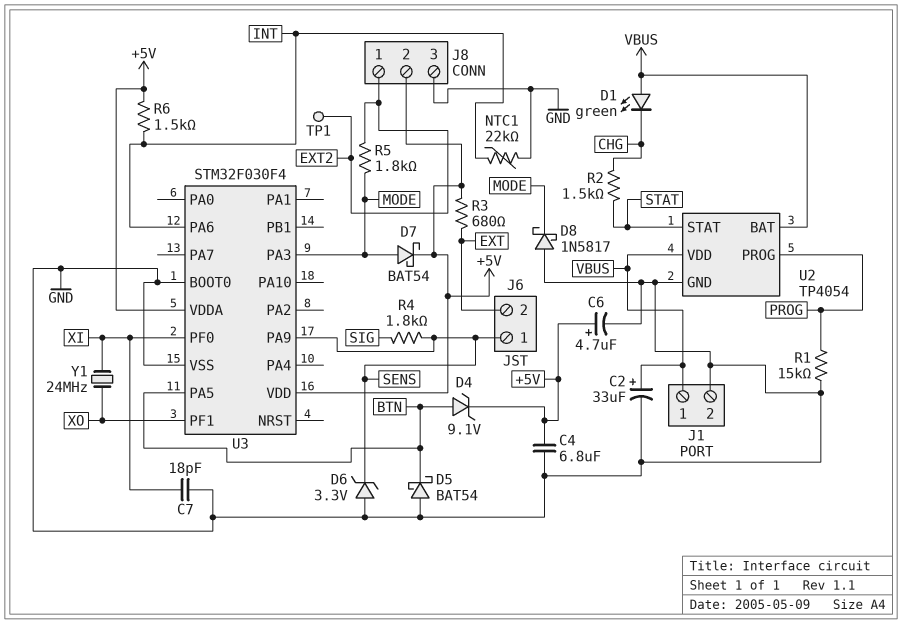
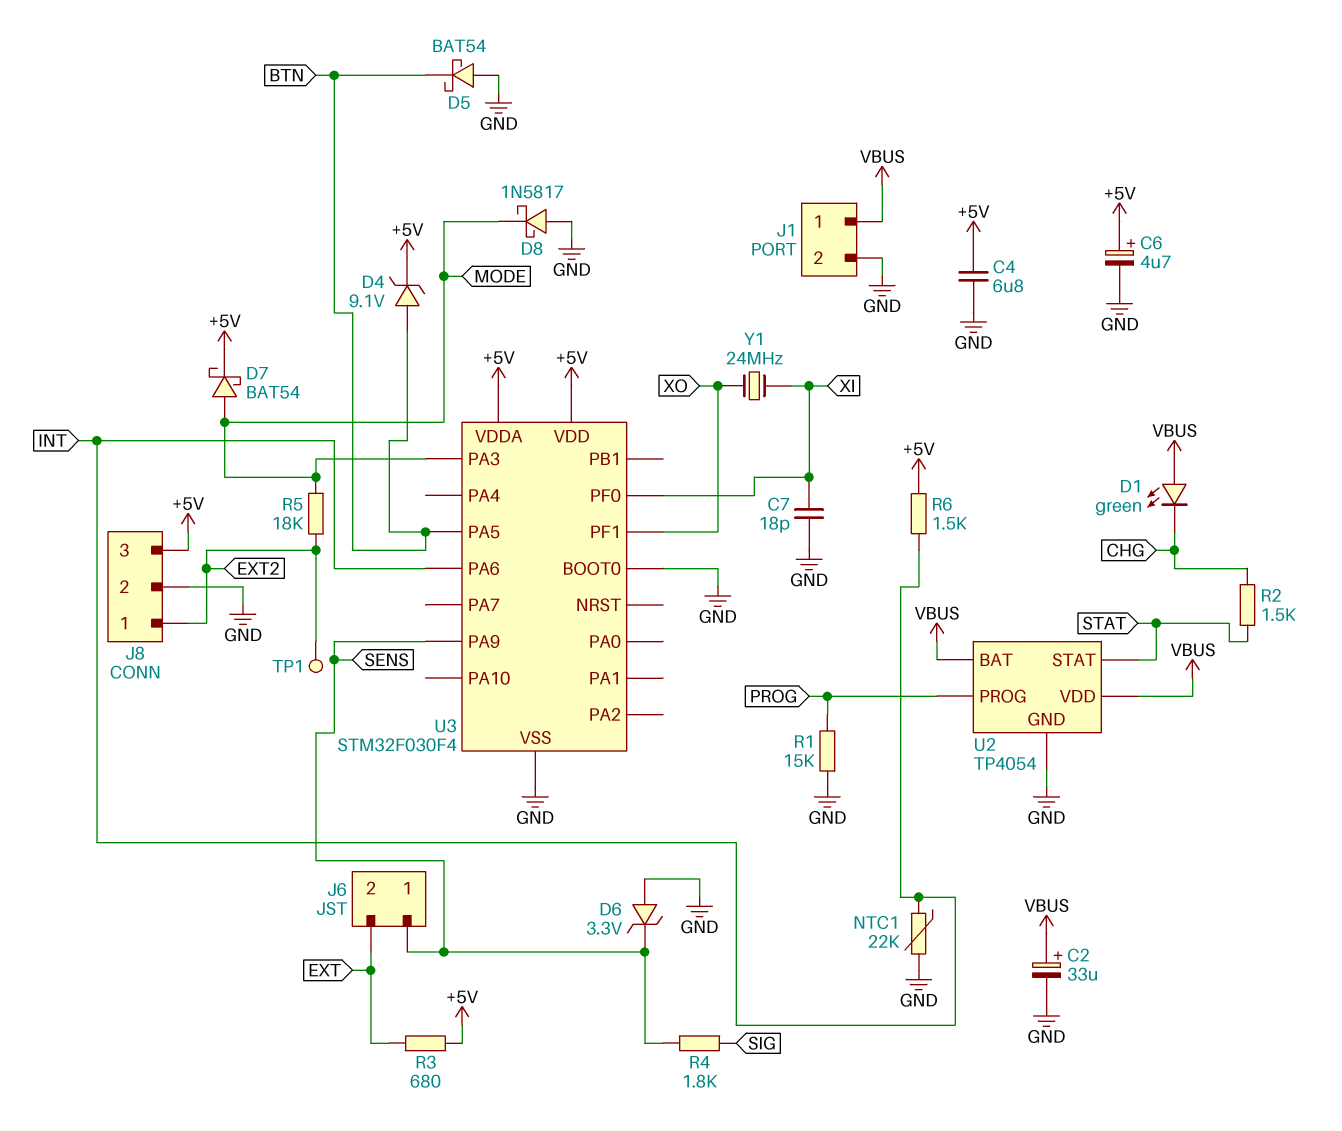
J8 pin 2: +5V -> GND
J8 pin 3: GND -> +5V
R5: 1.8k (EXT2, MODE) -> 18k (EXT2, MODE)

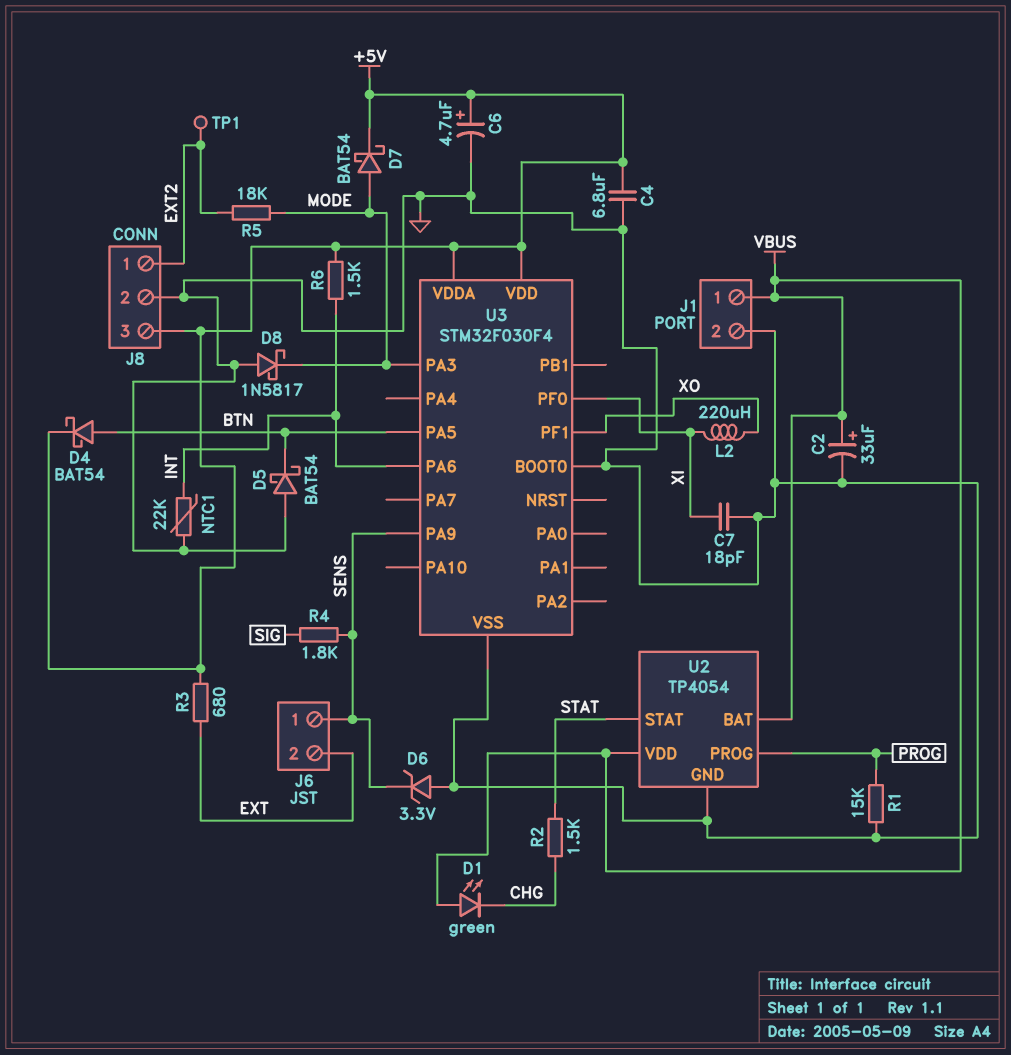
D4: zener 9.1V (A BTN, K +5V) -> schottky BAT54 (A BTN, K +5V)
L2: none -> 220uH (XI, XO)
Y1: 24MHz (XI, XO) -> none

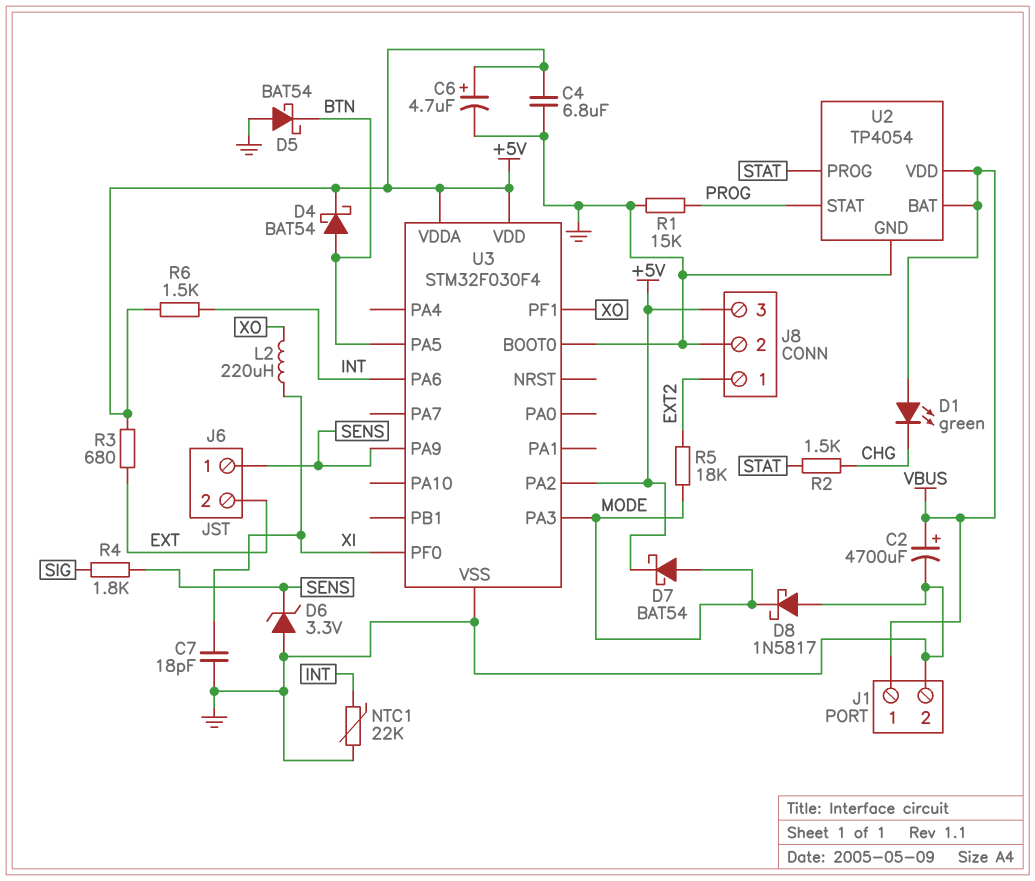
C2: 33uF (plus VBUS, minus GND) -> 4700uF (plus VBUS, minus GND)
TP1: test point (EXT2) -> none
U2 pin PROG: PROG -> STAT
U2 pin STAT: STAT -> PROG
U3 pin PA2: none -> +5V

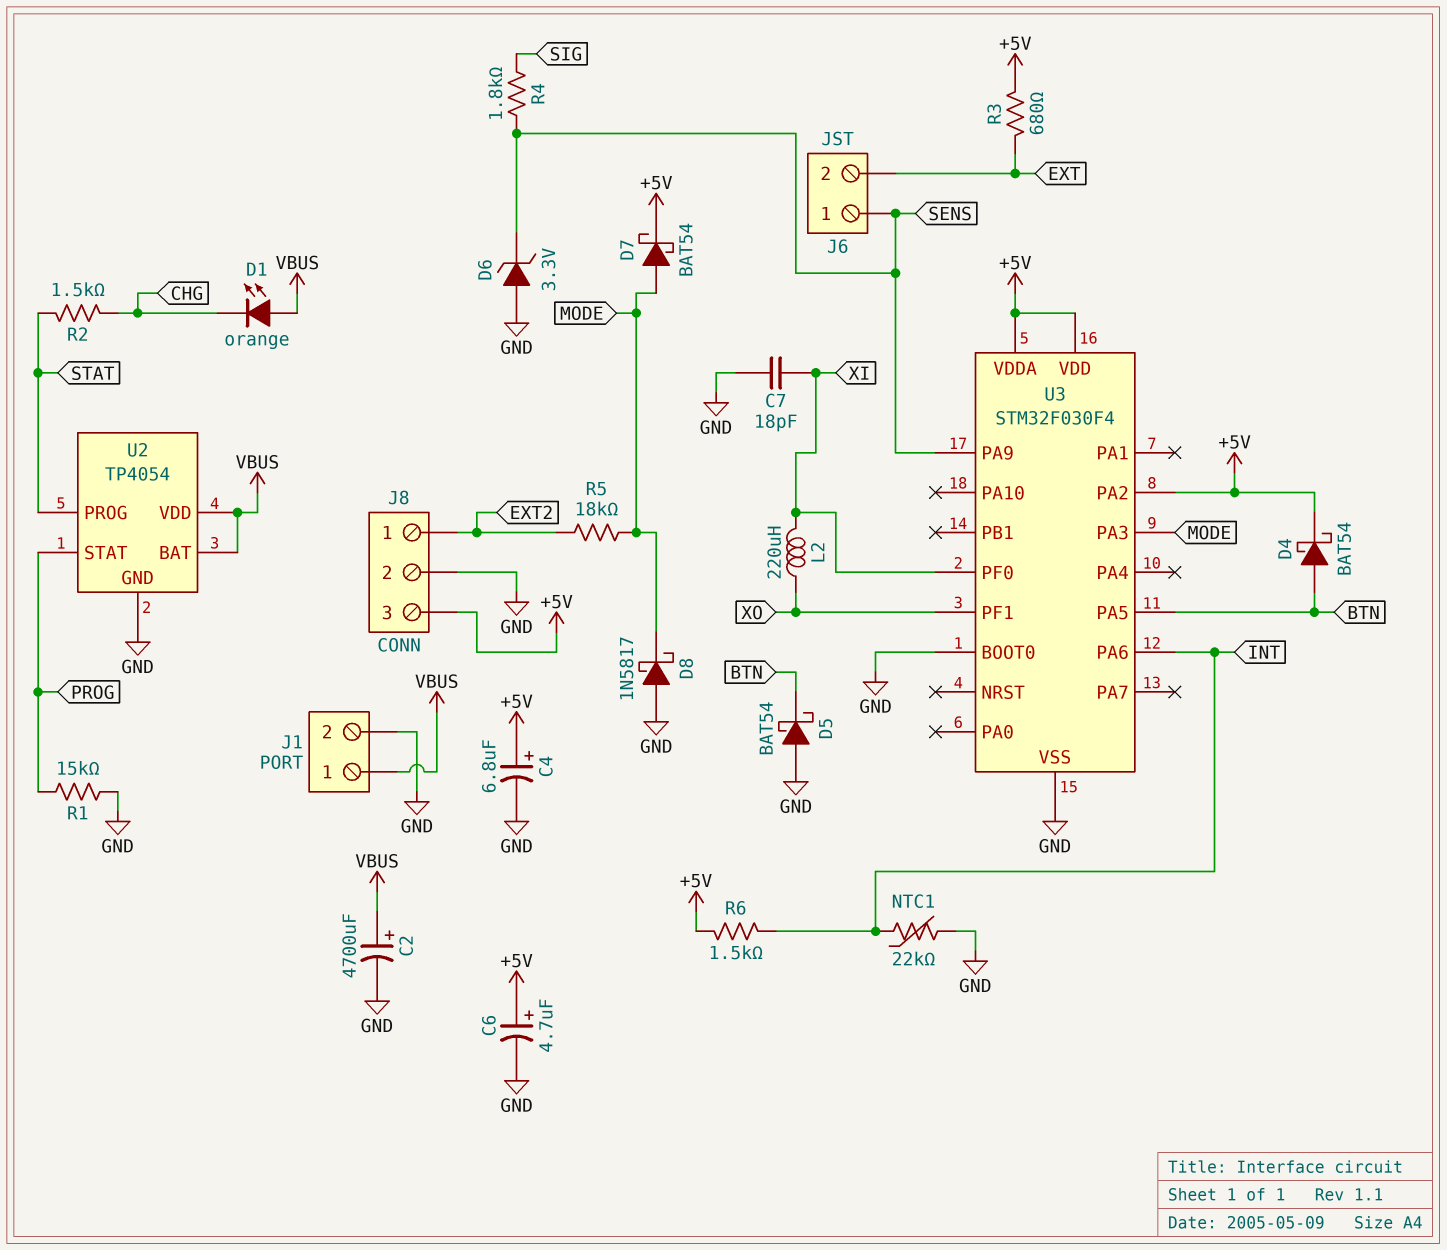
C4: 6.8uF (+5V, GND) -> 6.8uF (plus +5V, minus GND)
D1: LED green (A VBUS, K CHG) -> LED orange (A VBUS, K CHG)

